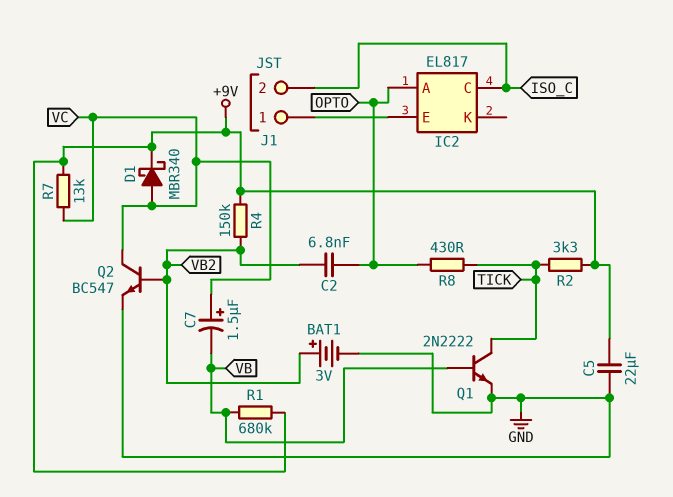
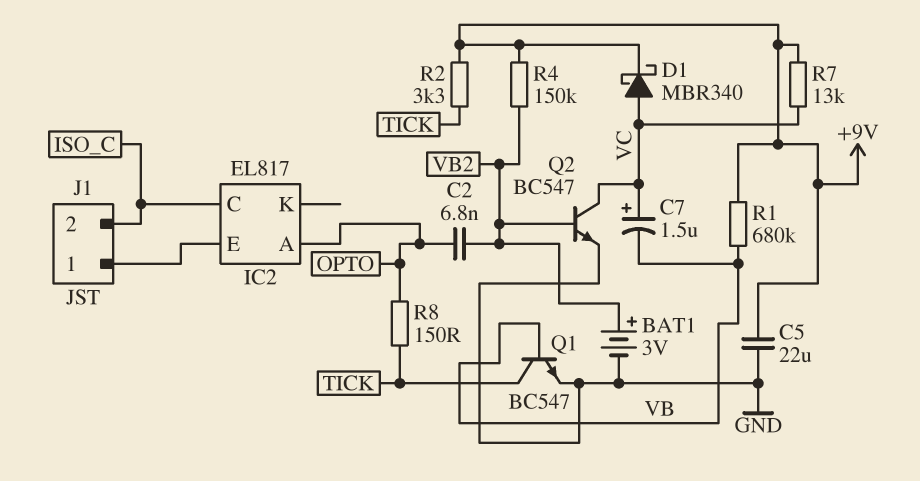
Q1: NPN 2N2222 (B VB, C TICK, E GND) -> NPN BC547 (B VB, C TICK, E GND)
R8: 430 (OPTO, TICK) -> 150 (OPTO, TICK)

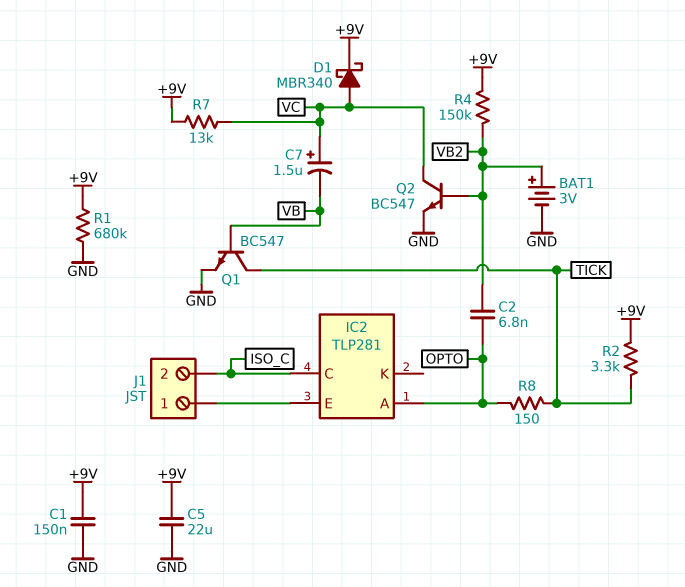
C1: none -> 150nF (+9V, GND)
IC2: EL817 -> TLP281
R1: 680k (+9V, VB) -> 680k (+9V, GND)

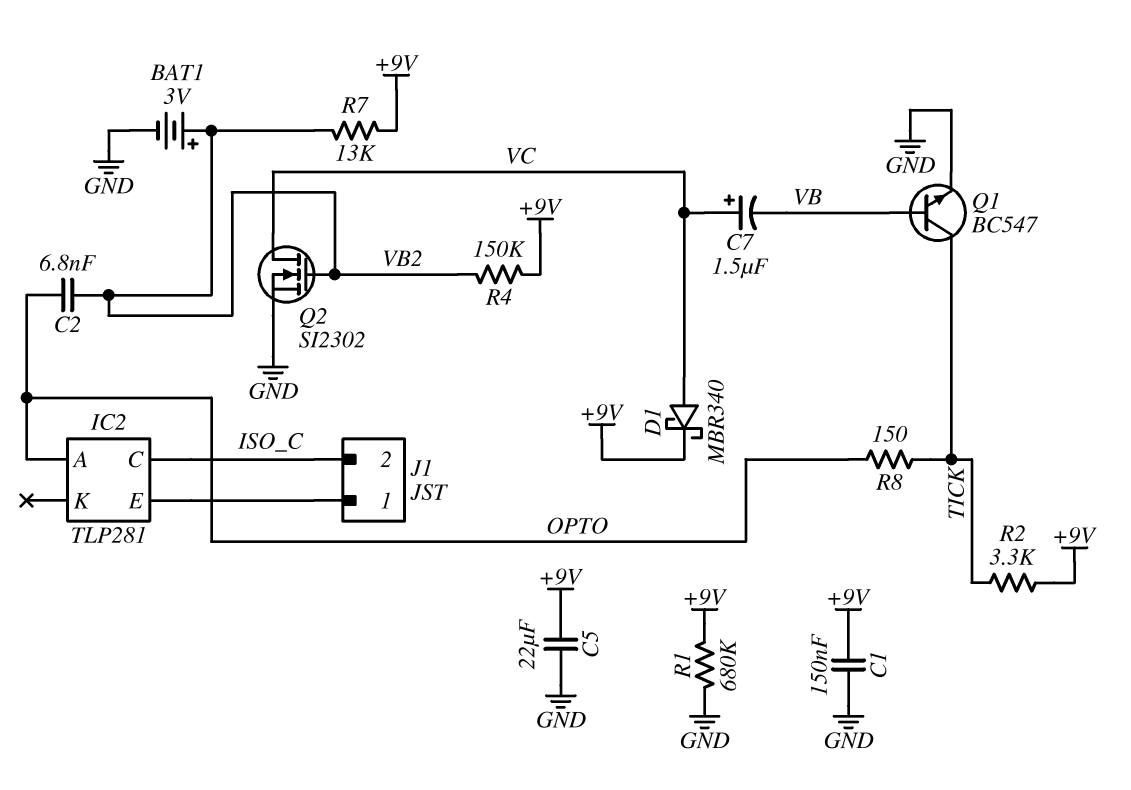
Q2: NPN BC547 (B VB2, C VC, E GND) -> NMOS SI2302 (G VB2, D VC, S GND)
R7: 13k (+9V, VC) -> 13k (+9V, VB2)

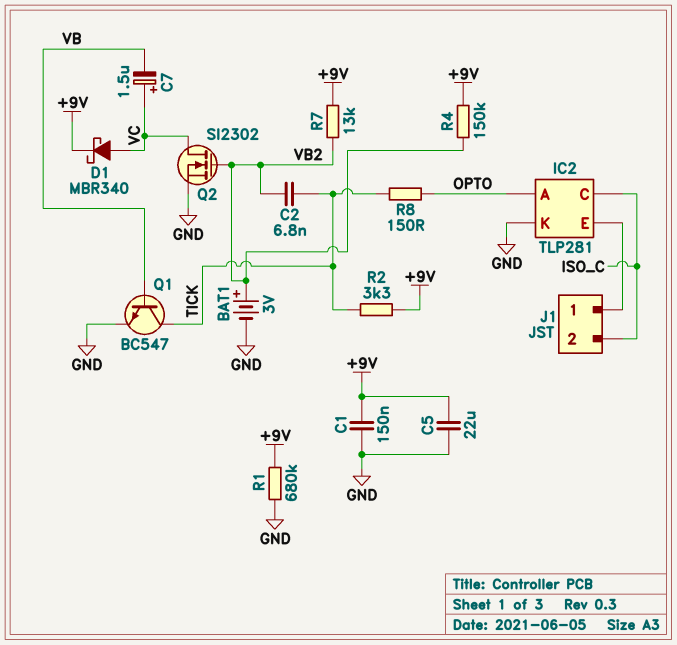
C2: 6.8nF (OPTO, VB2) -> 6.8nF (TICK, VB2)
IC2 pin K: none -> GND

